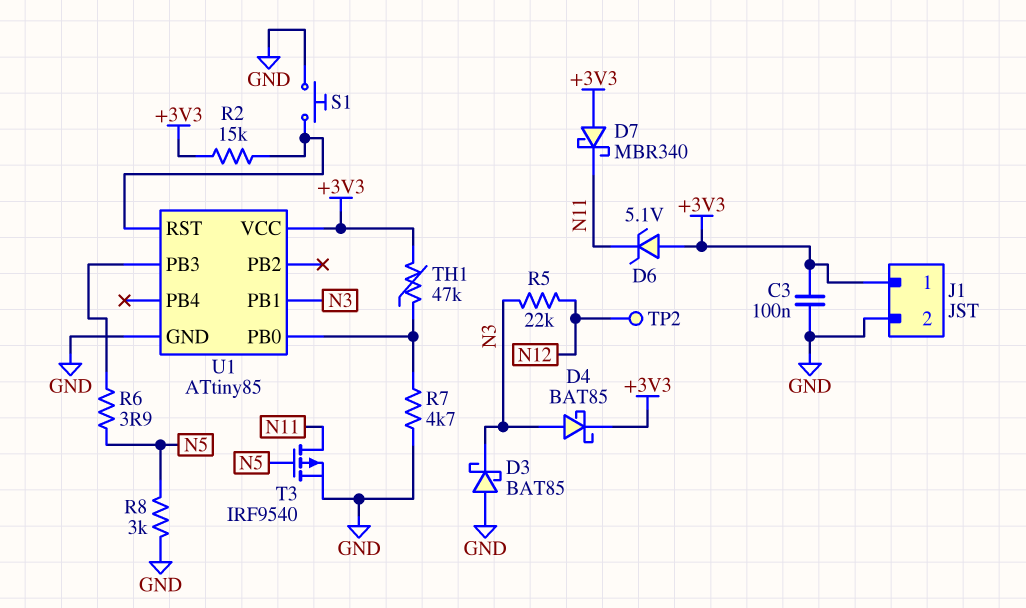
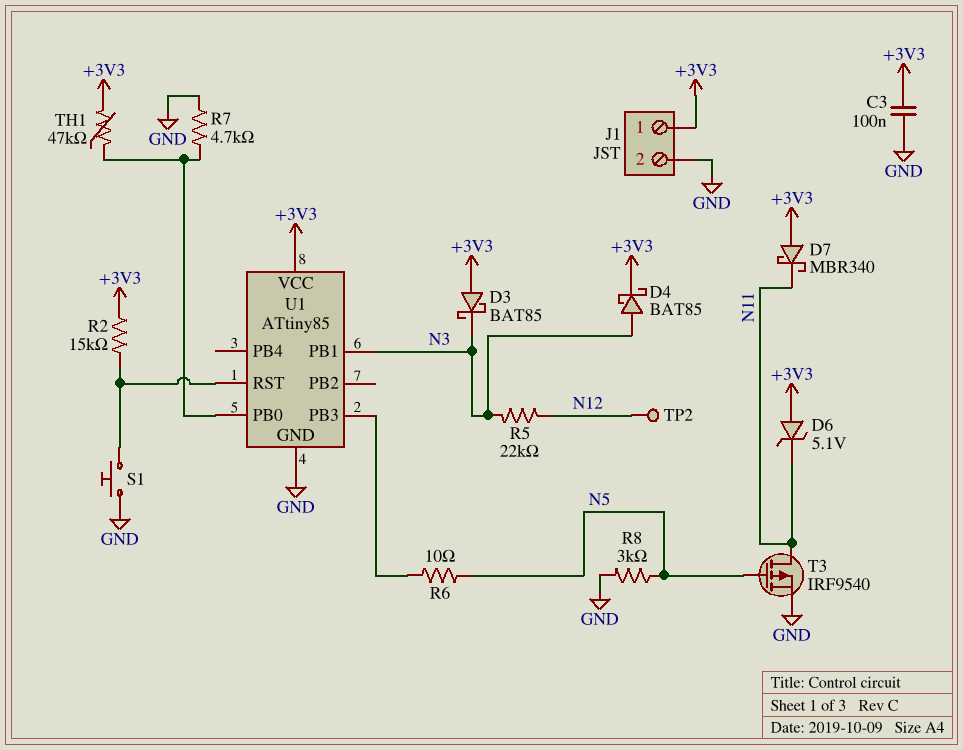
D3: schottky BAT85 (A GND, K N3) -> schottky BAT85 (A +3V3, K N3)
R6: 3.9 (N5, U1/PB3) -> 10 (N5, U1/PB3)

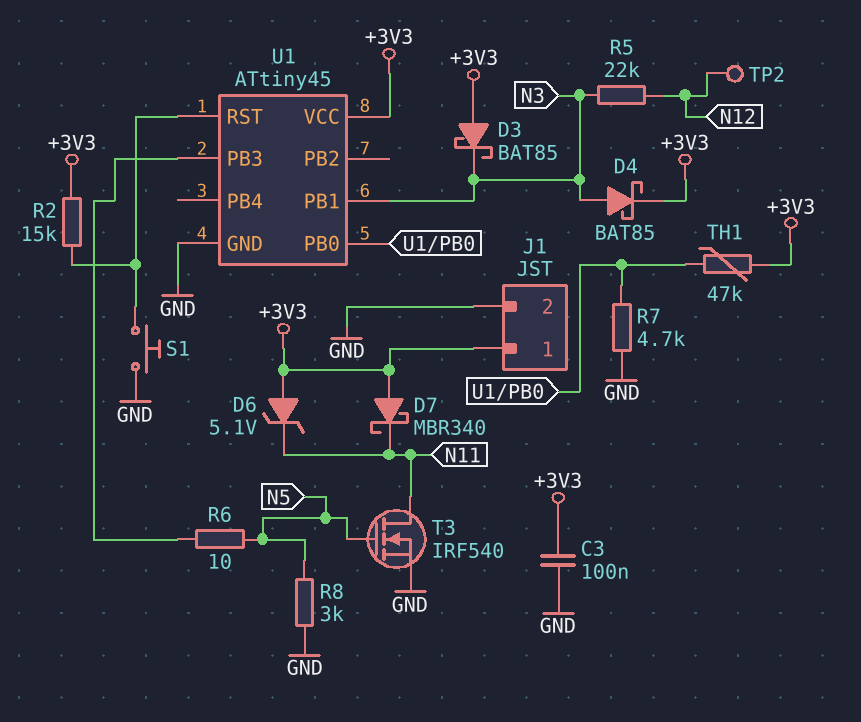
T3: PMOS IRF9540 (G N5, D N11, S GND) -> NMOS IRF540 (G N5, D N11, S GND)
U1: ATtiny85 -> ATtiny45

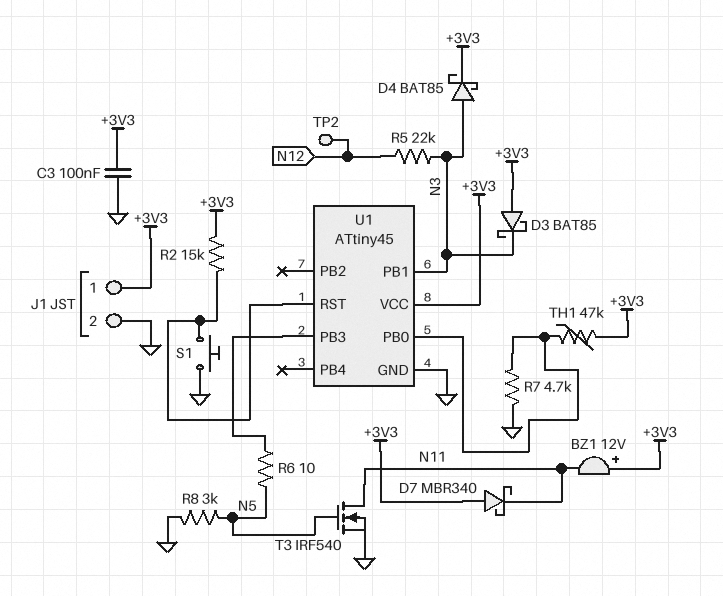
BZ1: none -> buzzer 12V (plus +3V3, minus N11)
D6: zener 5.1V (A +3V3, K N11) -> none

